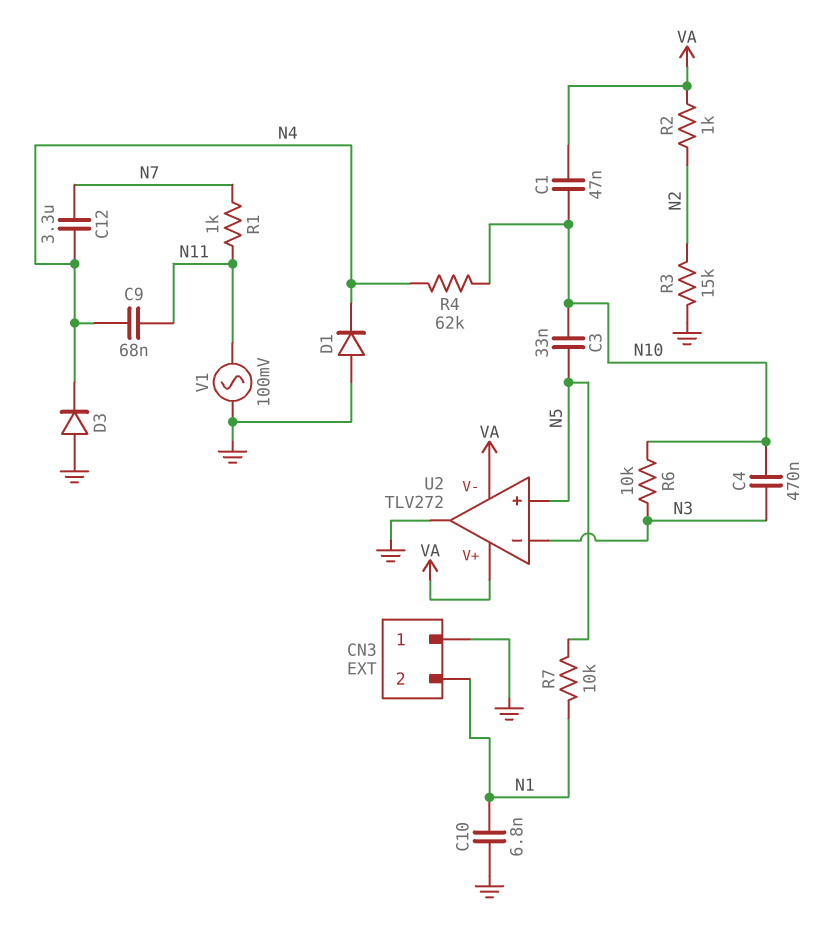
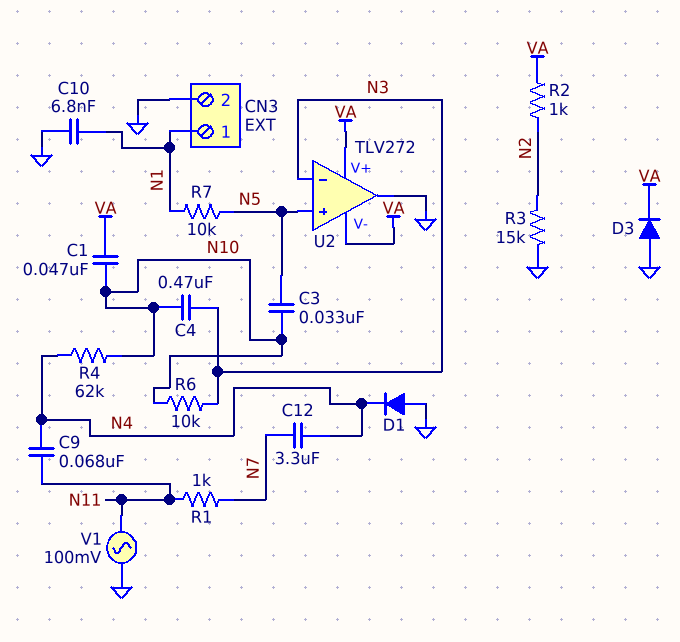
CN3 pin 1: GND -> N1
CN3 pin 2: N1 -> GND
D3: diode (A GND, K N4) -> diode (A GND, K VA)

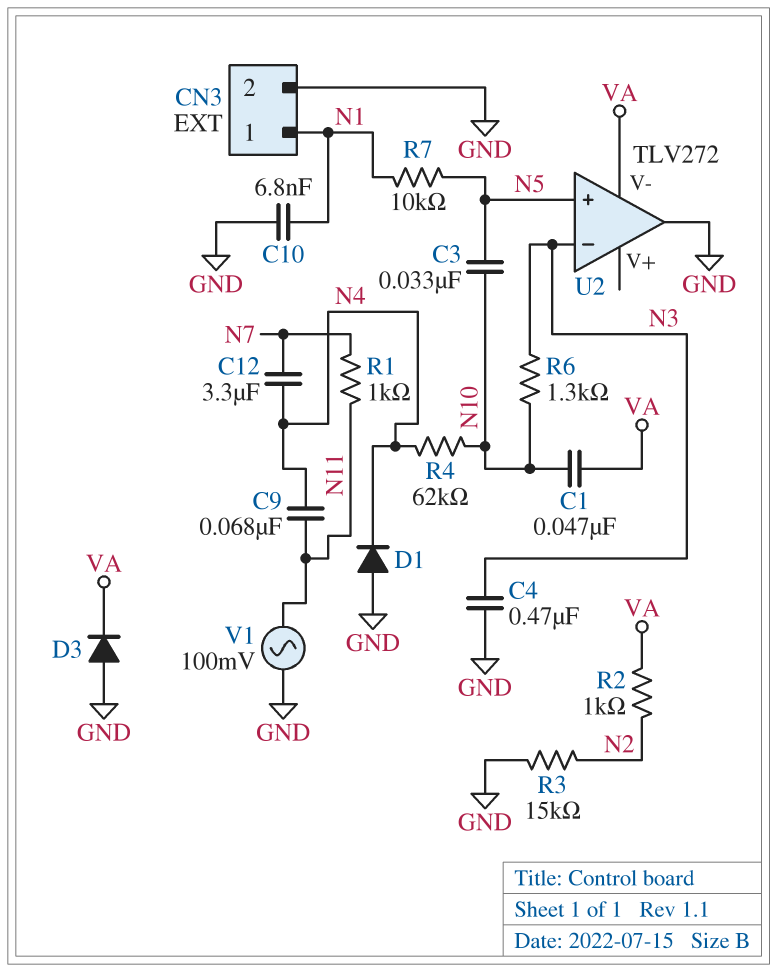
C4: 470nF (N3, N10) -> 470nF (GND, N3)
R6: 10k (N3, N10) -> 1.3k (N3, N10)
U2 pin V+: VA -> none

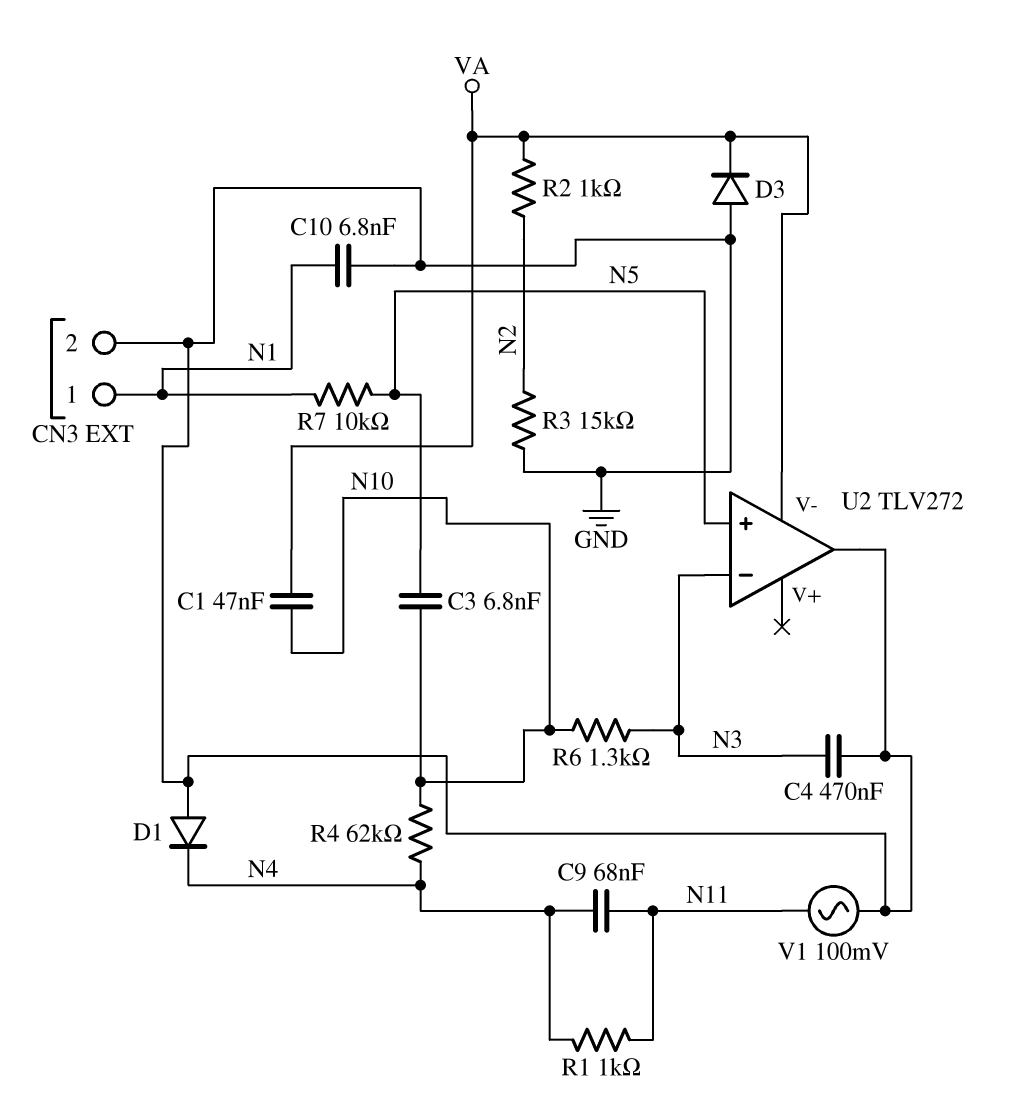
C3: 33nF (N5, N10) -> 6.8nF (N5, N10)
C12: 3.3uF (N4, N7) -> none
R1: 1k (N7, N11) -> 1k (N4, N11)

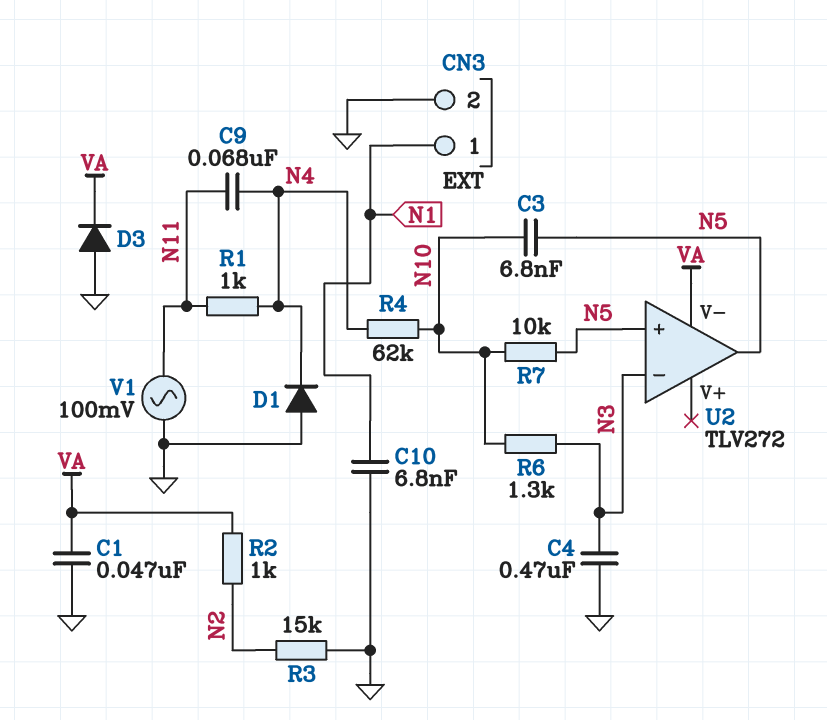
C1: 47nF (N10, VA) -> 47nF (GND, VA)
R7: 10k (N1, N5) -> 10k (N5, N10)
U2 pin out: GND -> N5

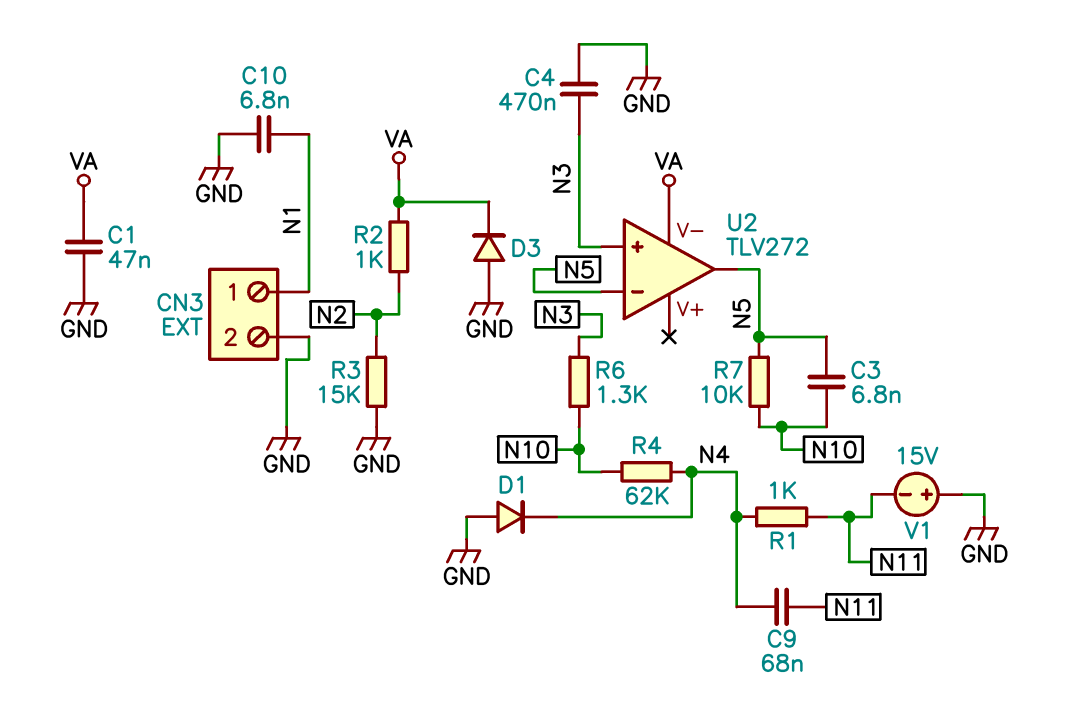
U2 pin in+: N5 -> N3
U2 pin in-: N3 -> N5
V1: AC 100mV (GND, N11) -> 15V (plus GND, minus N11)

